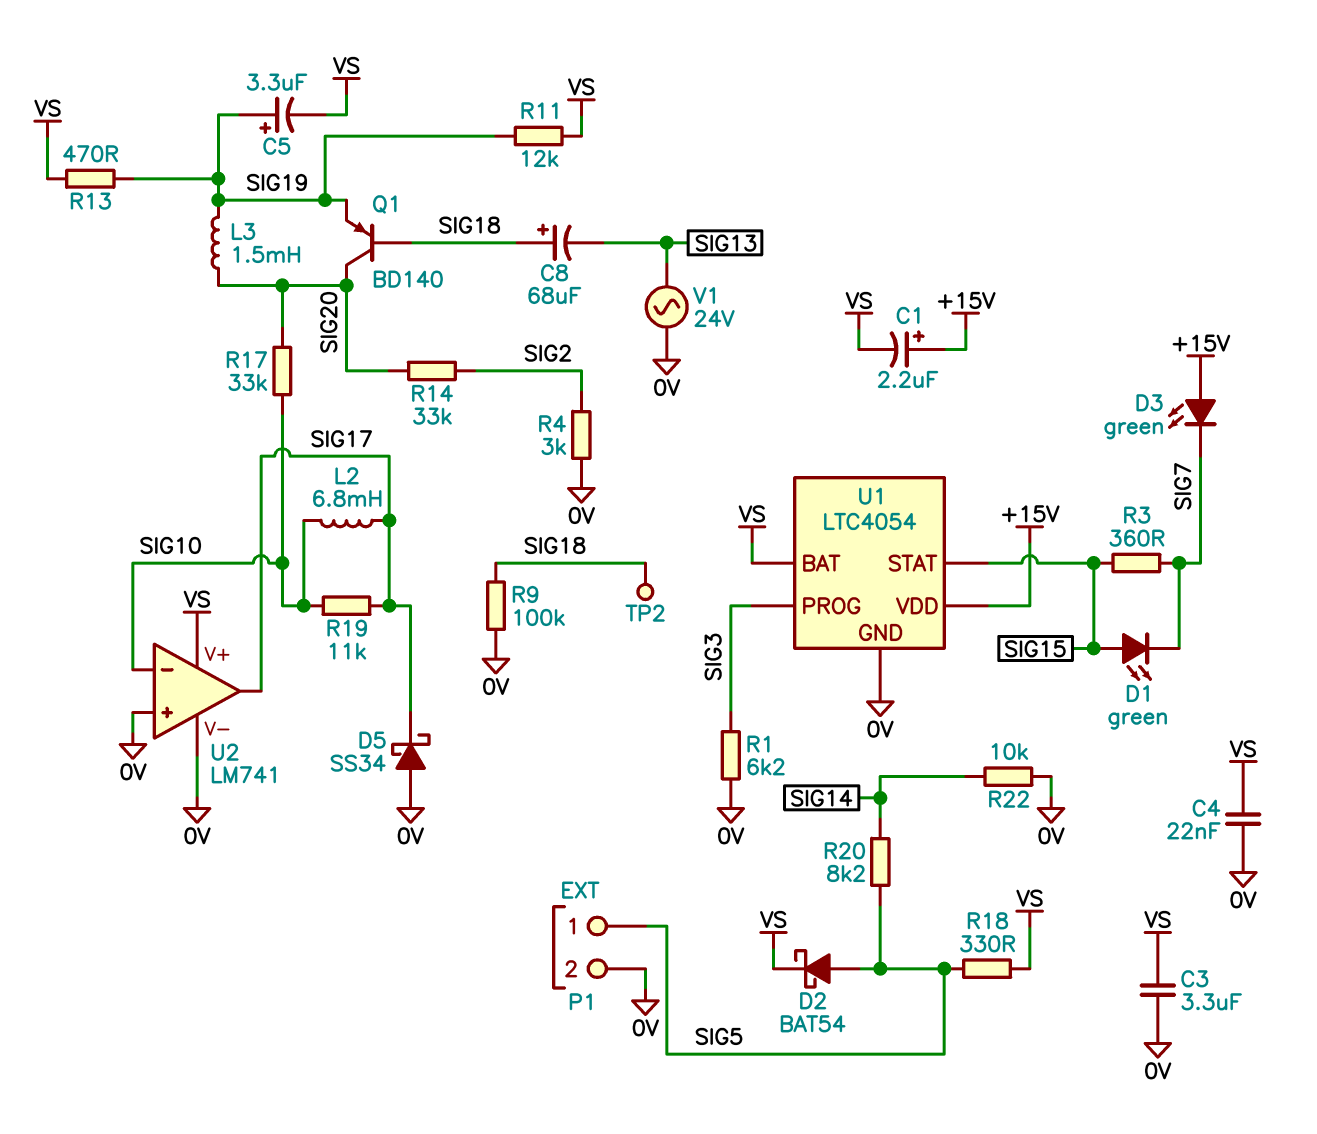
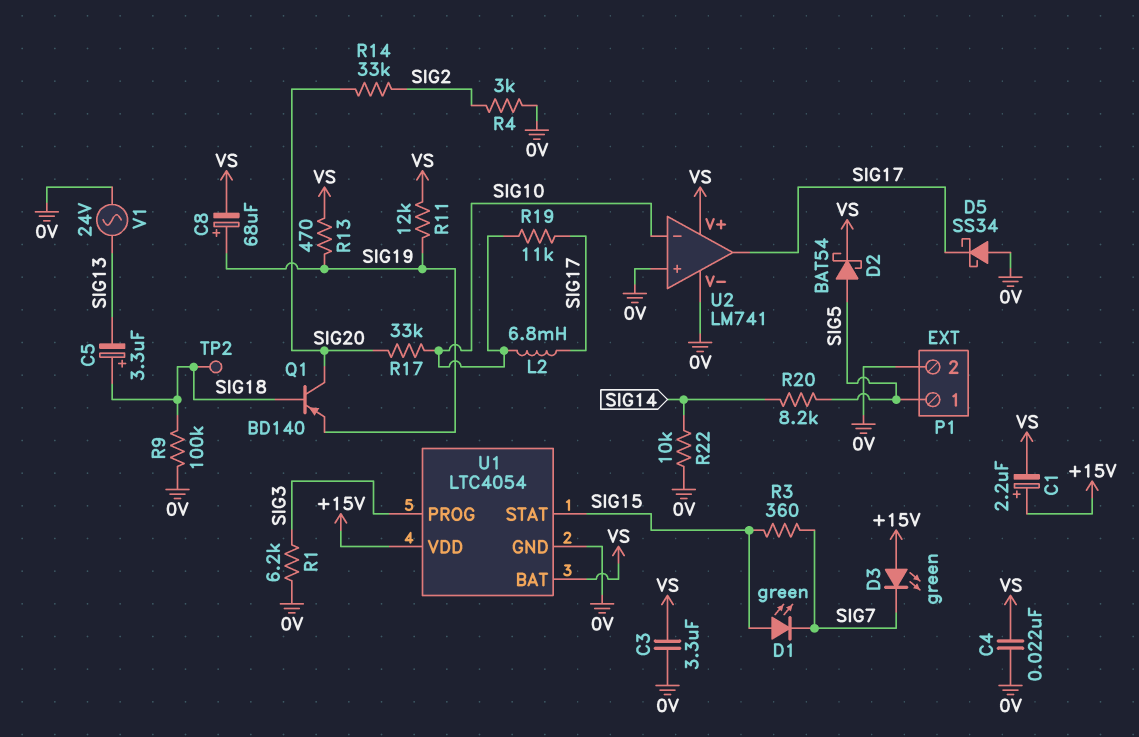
C5: 3.3uF (plus SIG19, minus VS) -> 3.3uF (plus SIG18, minus SIG13)
C8: 68uF (plus SIG18, minus SIG13) -> 68uF (plus SIG19, minus VS)
L3: 1.5mH (SIG19, SIG20) -> none
R18: 330 (SIG5, VS) -> none

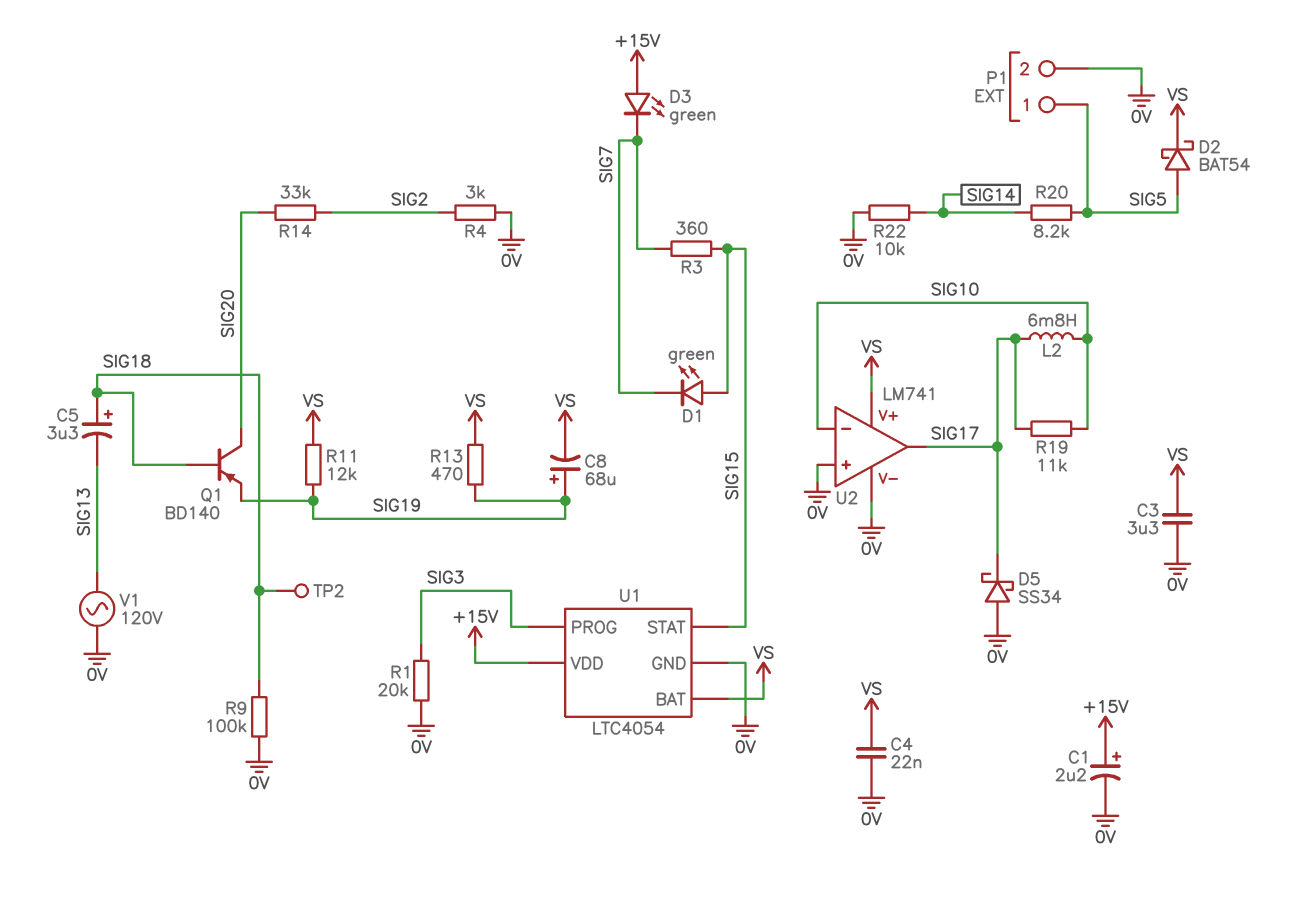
C1: 2.2uF (plus +15V, minus VS) -> 2.2uF (plus +15V, minus 0V)
R1: 6.2k (0V, SIG3) -> 20k (0V, SIG3)
R17: 33k (SIG10, SIG20) -> none
V1: AC 24V (0V, SIG13) -> AC 120V (0V, SIG13)

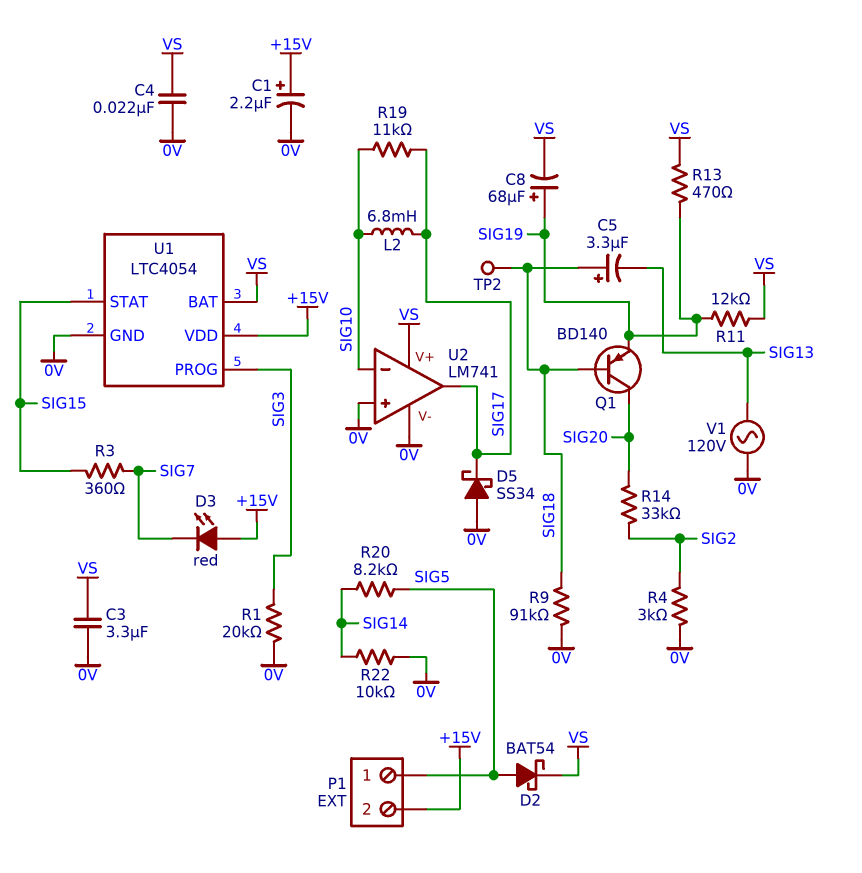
D1: LED green (A SIG15, K SIG7) -> none
D3: LED green (A +15V, K SIG7) -> LED red (A +15V, K SIG7)
P1 pin 2: 0V -> +15V
R9: 100k (0V, SIG18) -> 91k (0V, SIG18)

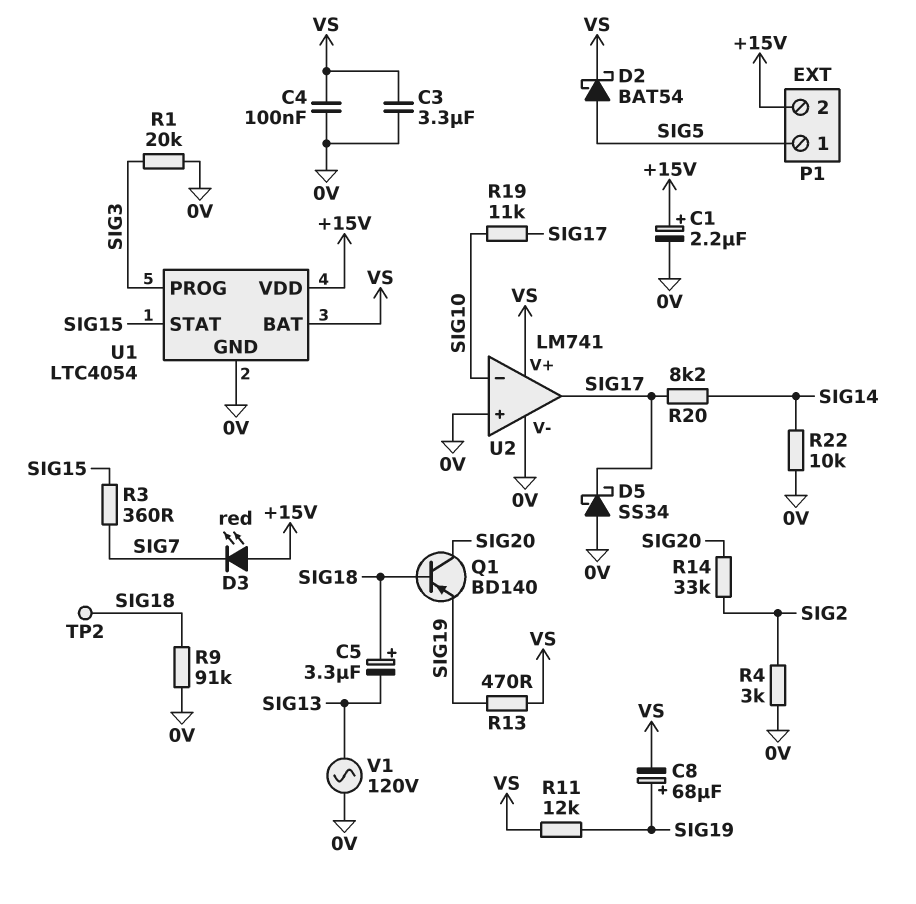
C4: 22nF (0V, VS) -> 100nF (0V, VS)
L2: 6.8mH (SIG10, SIG17) -> none
R20: 8.2k (SIG5, SIG14) -> 8.2k (SIG14, SIG17)

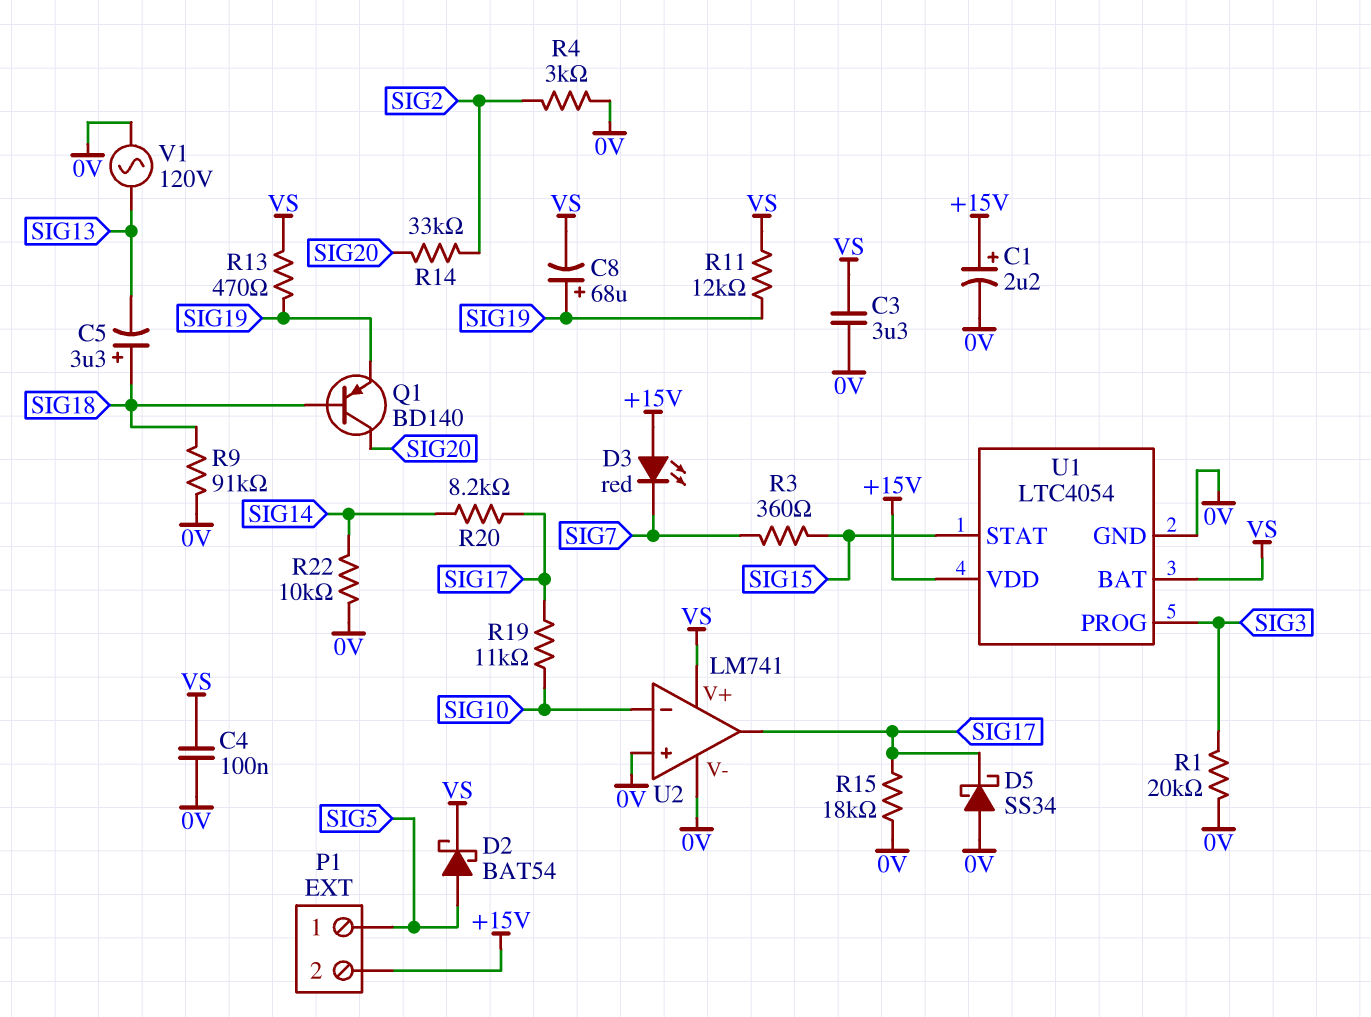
R15: none -> 18k (0V, SIG17)
TP2: test point (SIG18) -> none

